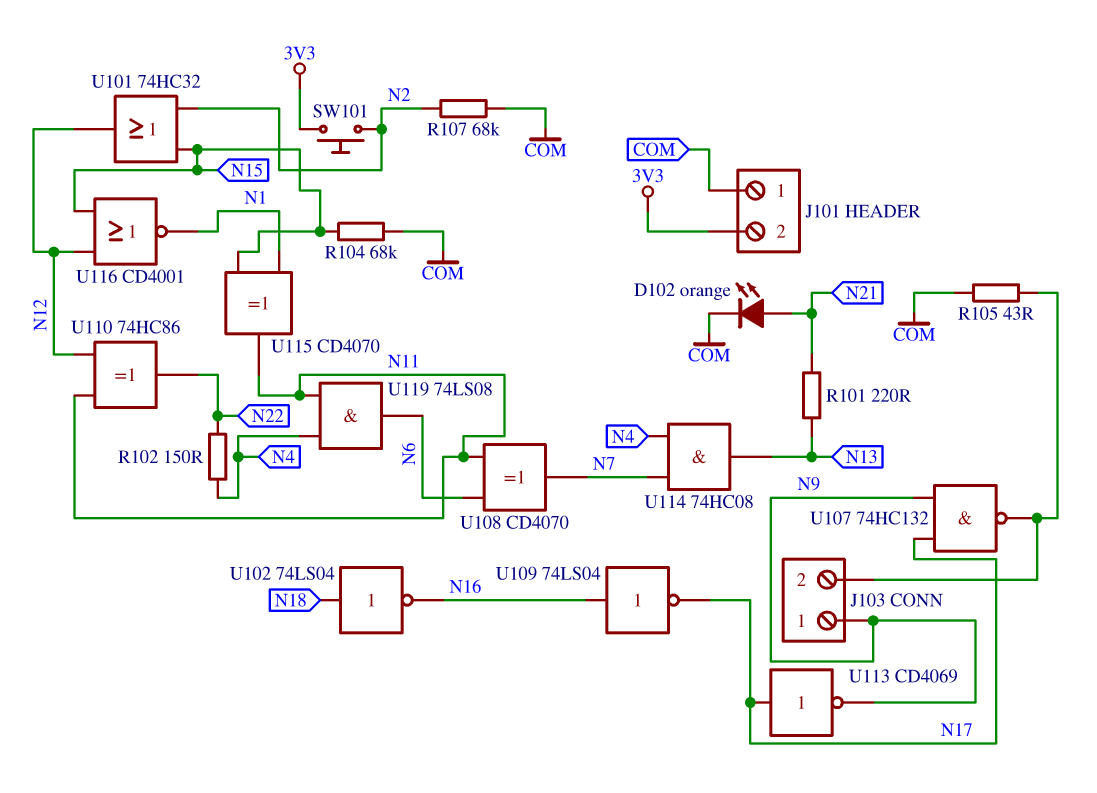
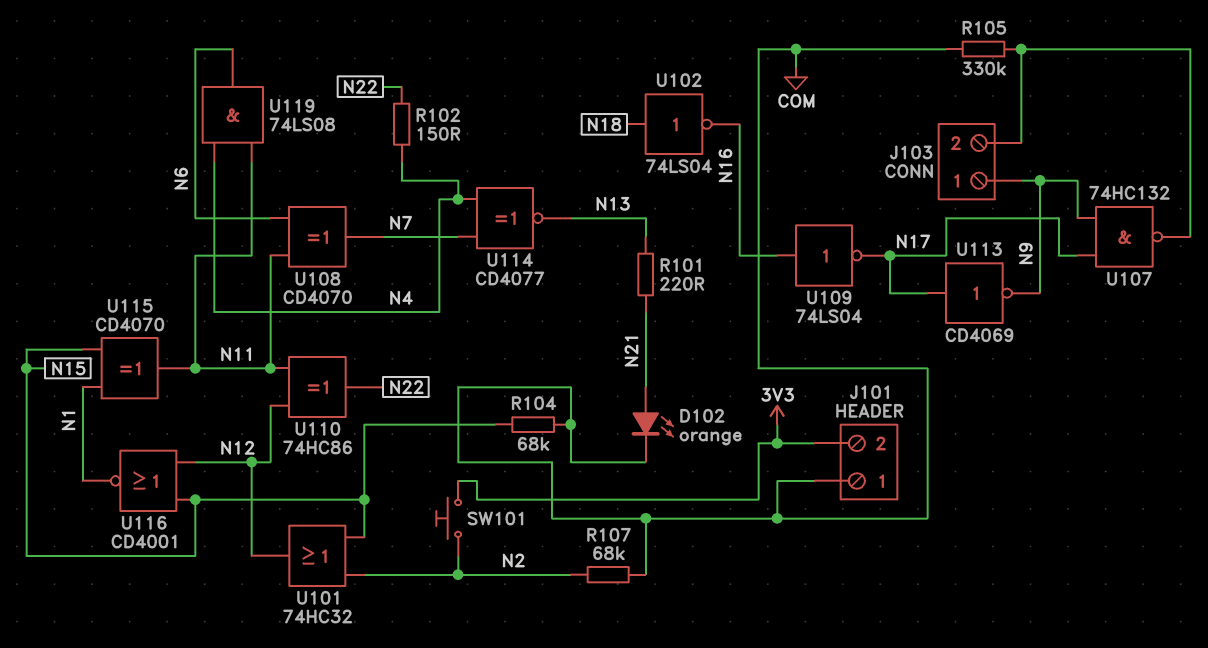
R105: 43 (COM, J103/2) -> 330k (COM, J103/2)
U114: AND 74HC08 (in N4, in N7, out N13) -> XNOR CD4077 (in N4, in N7, out N13)

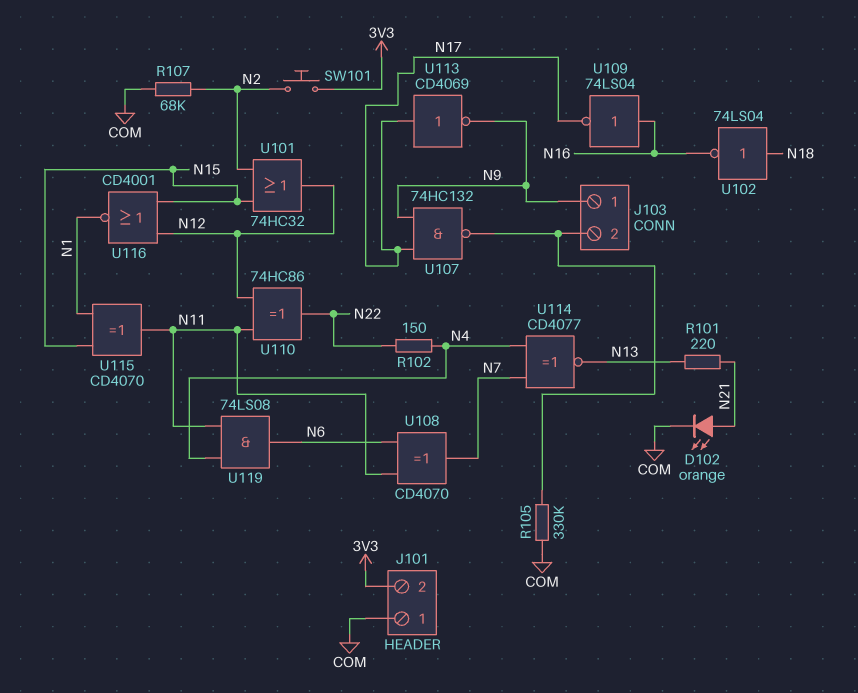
R104: 68k (COM, N15) -> none

